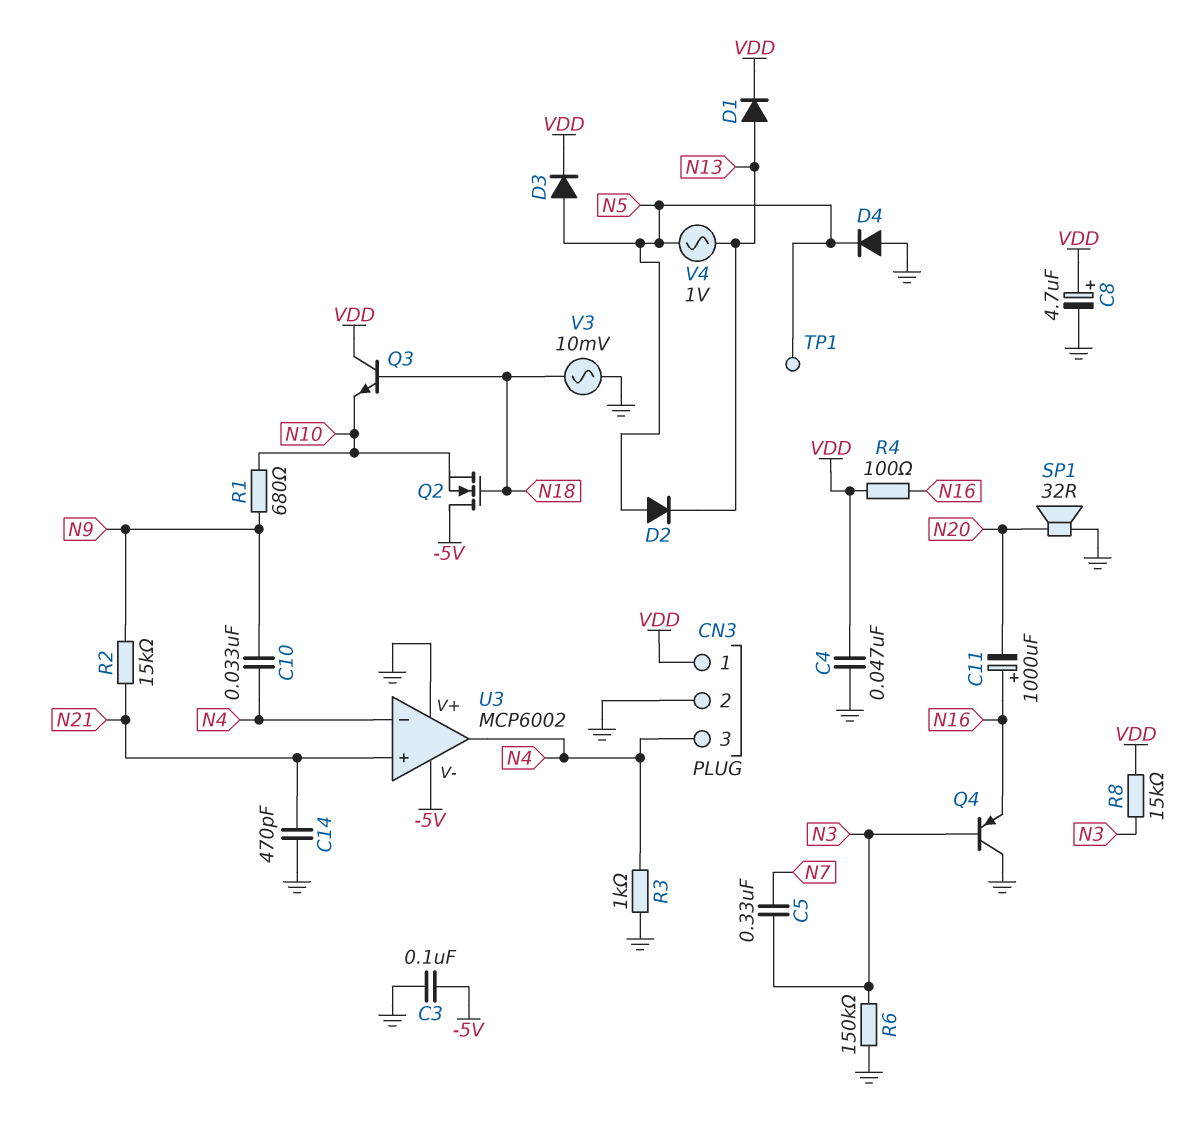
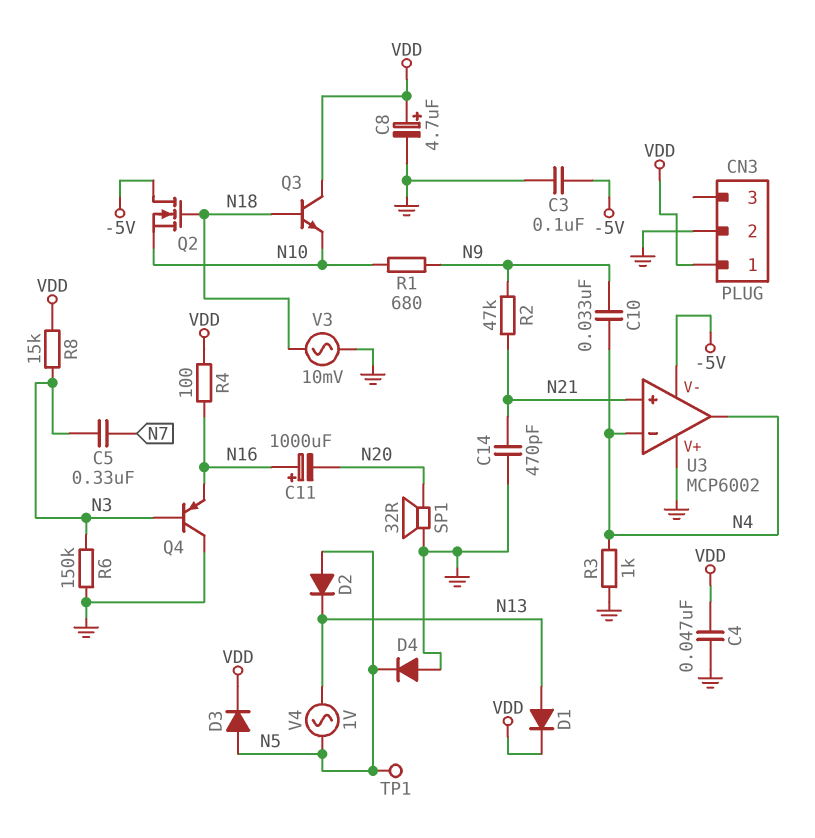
CN3 pin 3: N4 -> none
R2: 15k (N9, N21) -> 47k (N9, N21)

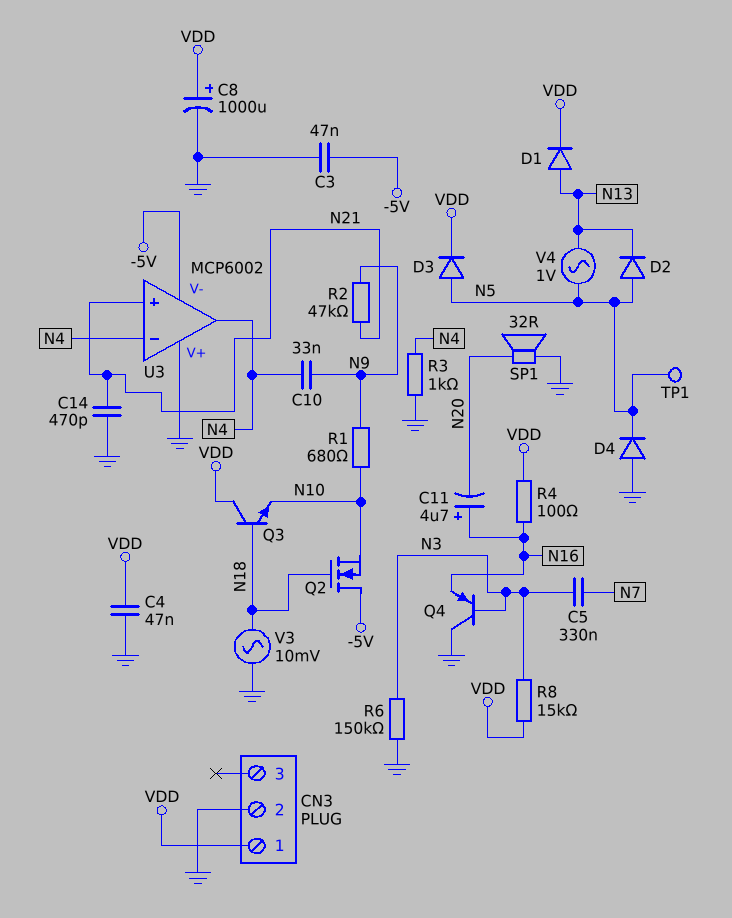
C3: 100nF (-5V, GND) -> 47nF (-5V, GND)
C8: 4.7uF (plus VDD, minus GND) -> 1000uF (plus VDD, minus GND)
C11: 1000uF (plus N16, minus N20) -> 4.7uF (plus N16, minus N20)

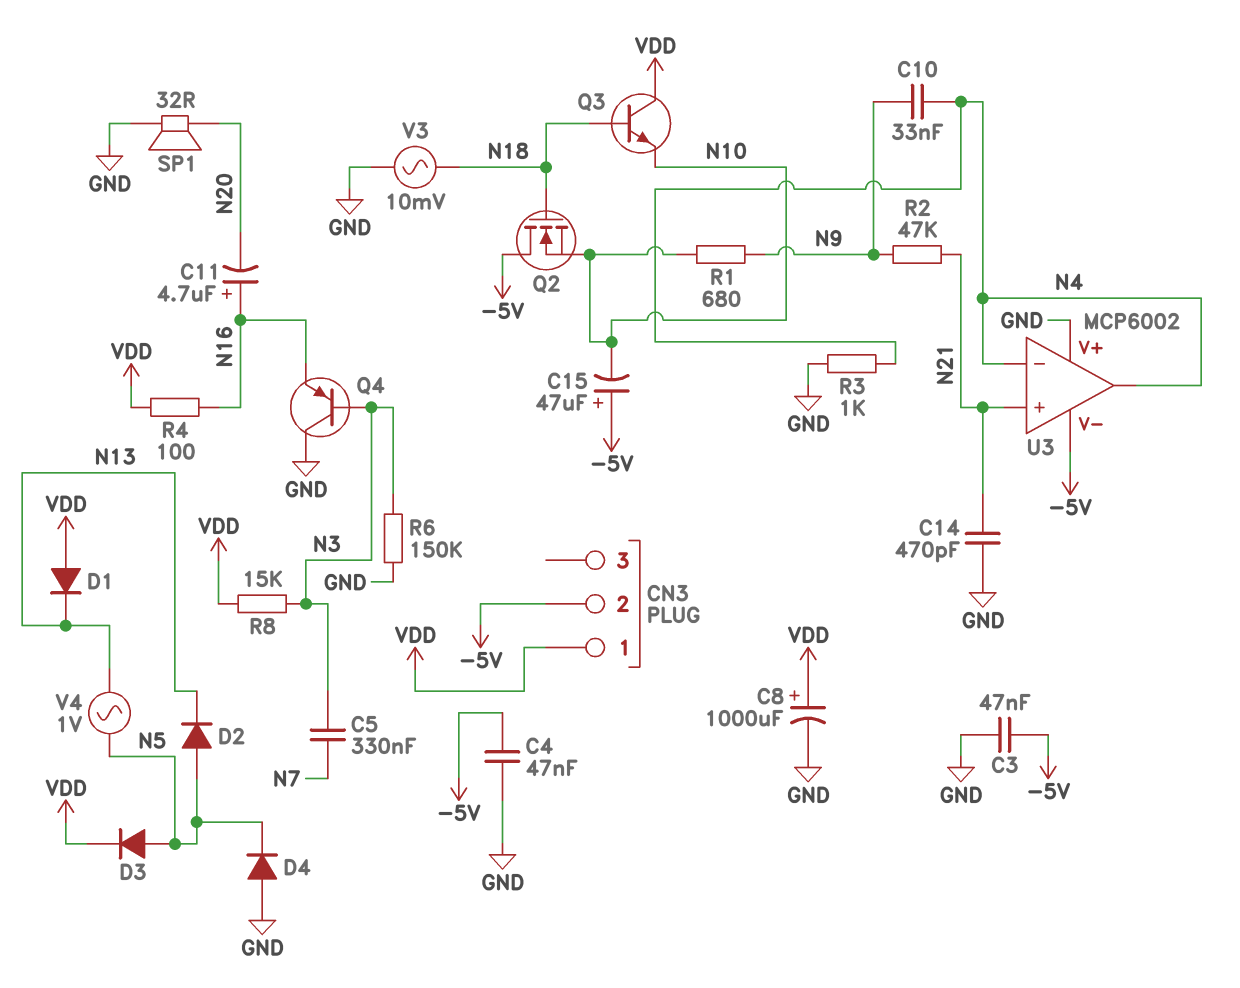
C4: 47nF (GND, VDD) -> 47nF (-5V, GND)
C15: none -> 47uF (plus -5V, minus N10)
CN3 pin 2: GND -> -5V
D1: diode (A N13, K VDD) -> diode (A VDD, K N13)
TP1: test point (N5) -> none

